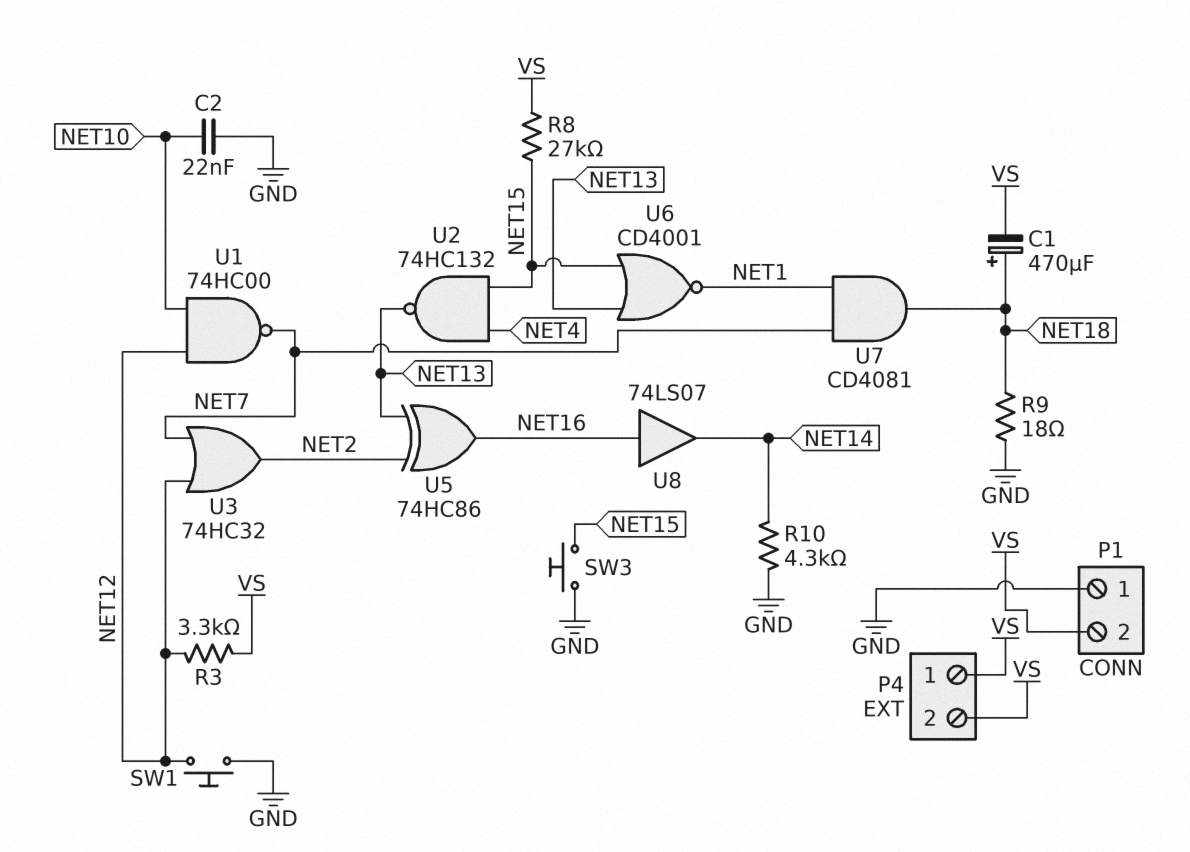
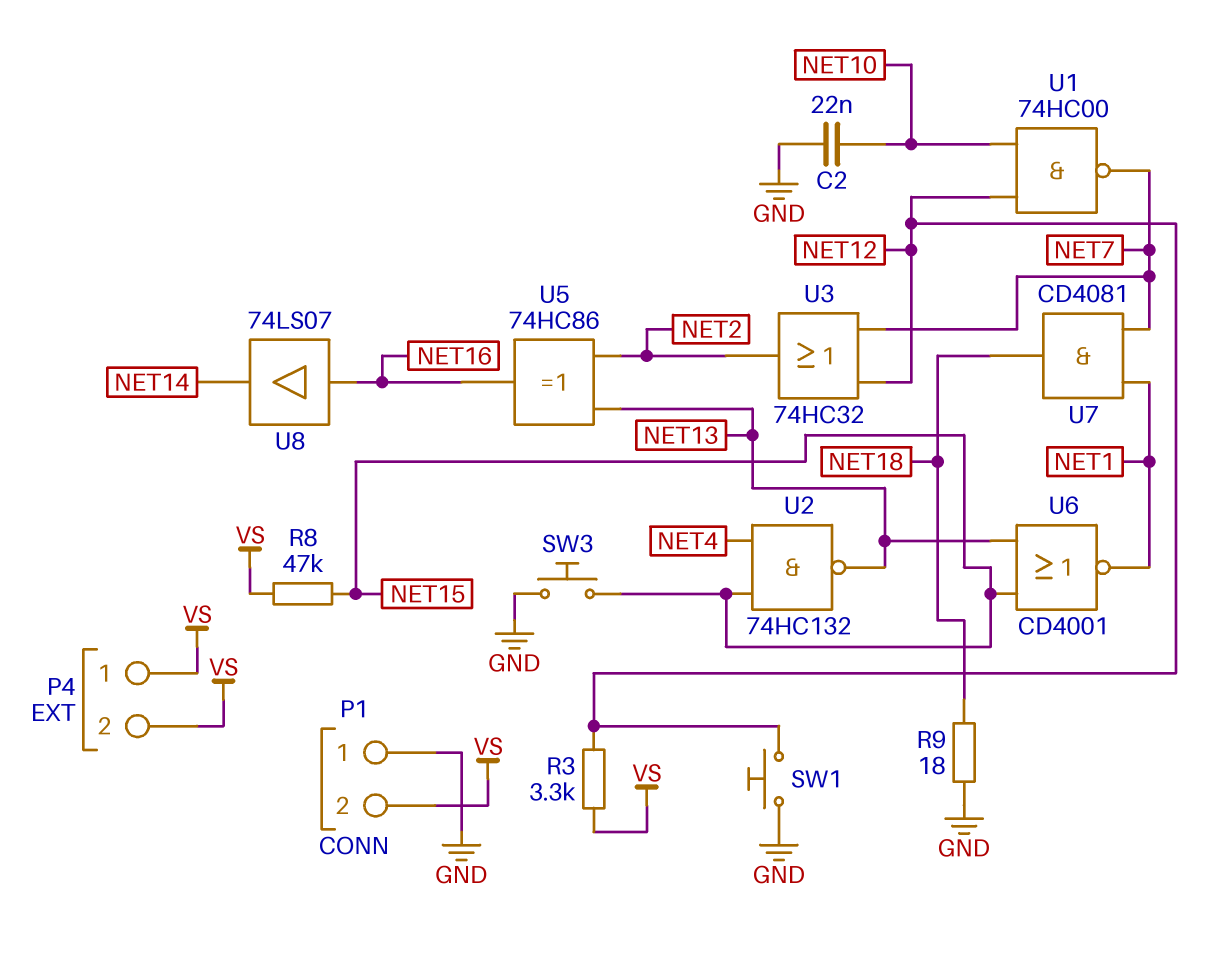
C1: 470uF (plus NET18, minus VS) -> none
R8: 27k (NET15, VS) -> 47k (NET15, VS)
R10: 4.3k (GND, NET14) -> none

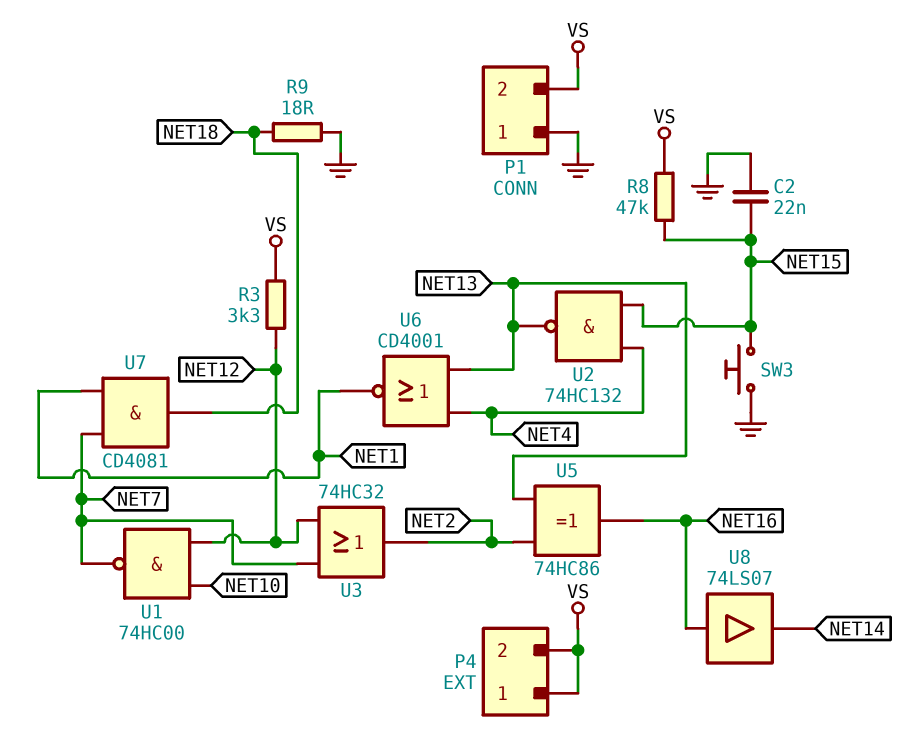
C2: 22nF (GND, NET10) -> 22nF (GND, NET15)
SW1: button (GND, NET12) -> none
U6: NOR CD4001 (in NET13, in NET15, out NET1) -> NOR CD4001 (in NET4, in NET13, out NET1)

